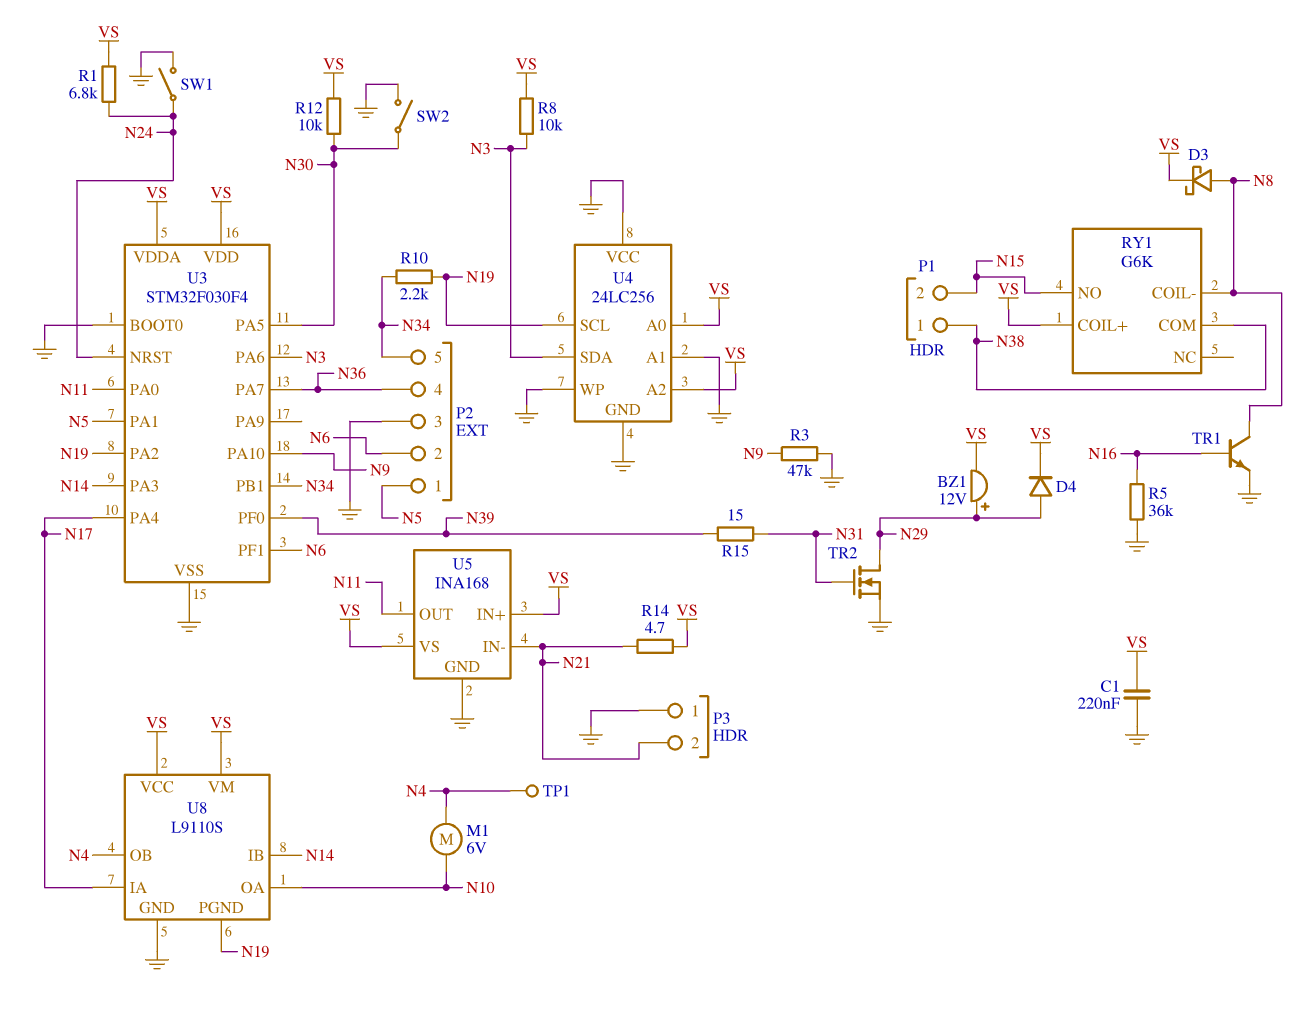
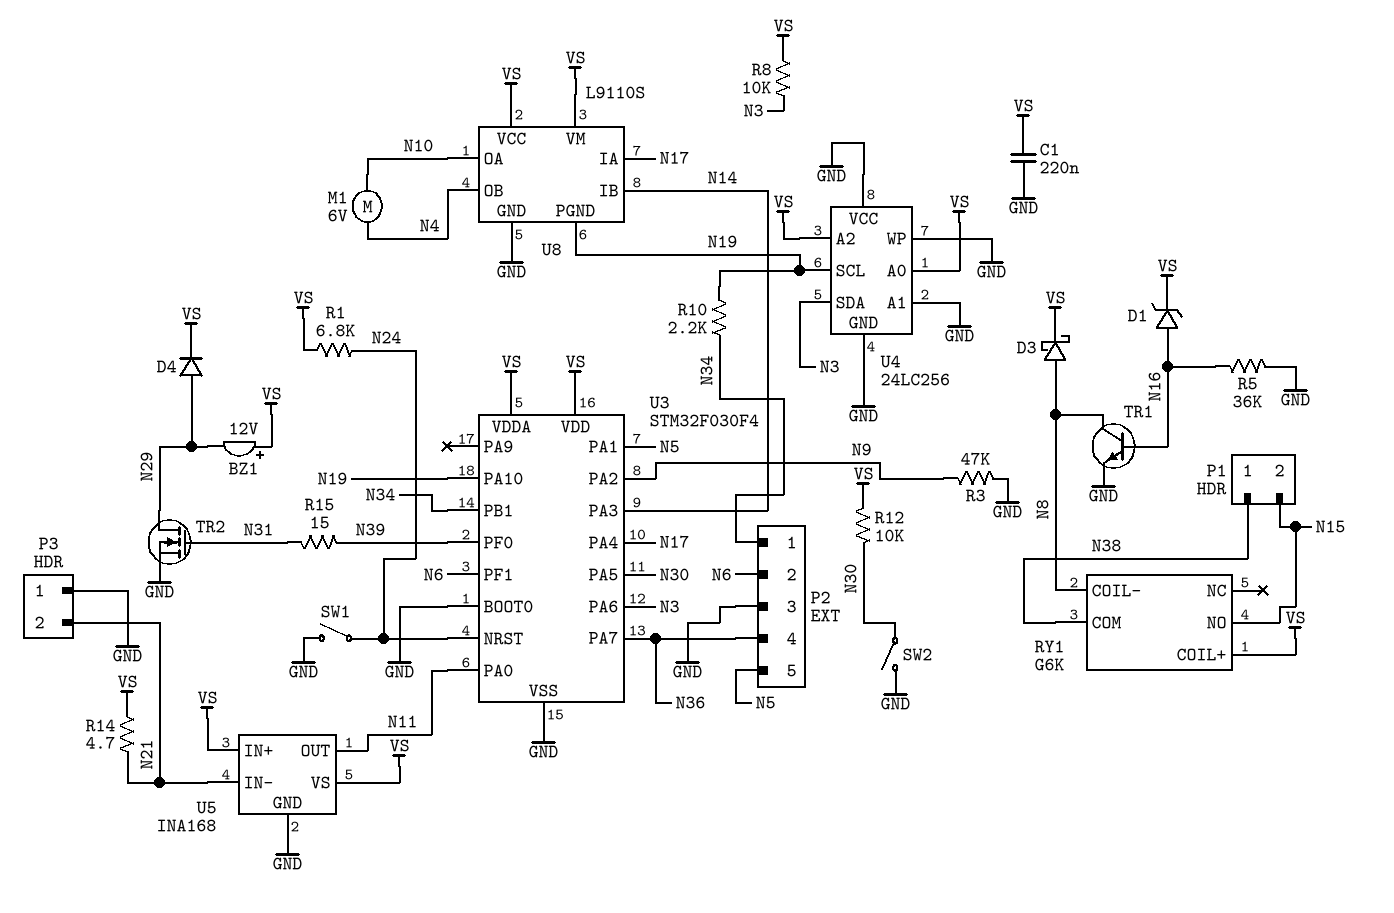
BZ1: buzzer 12V (plus N29, minus VS) -> buzzer 12V (plus VS, minus N29)
D1: none -> zener (A N16, K VS)
P2 pin 1: N5 -> N34
P2 pin 5: N34 -> N5
TP1: test point (N4) -> none
U3 pin PA2: N19 -> N9
U3 pin PA10: N9 -> N19

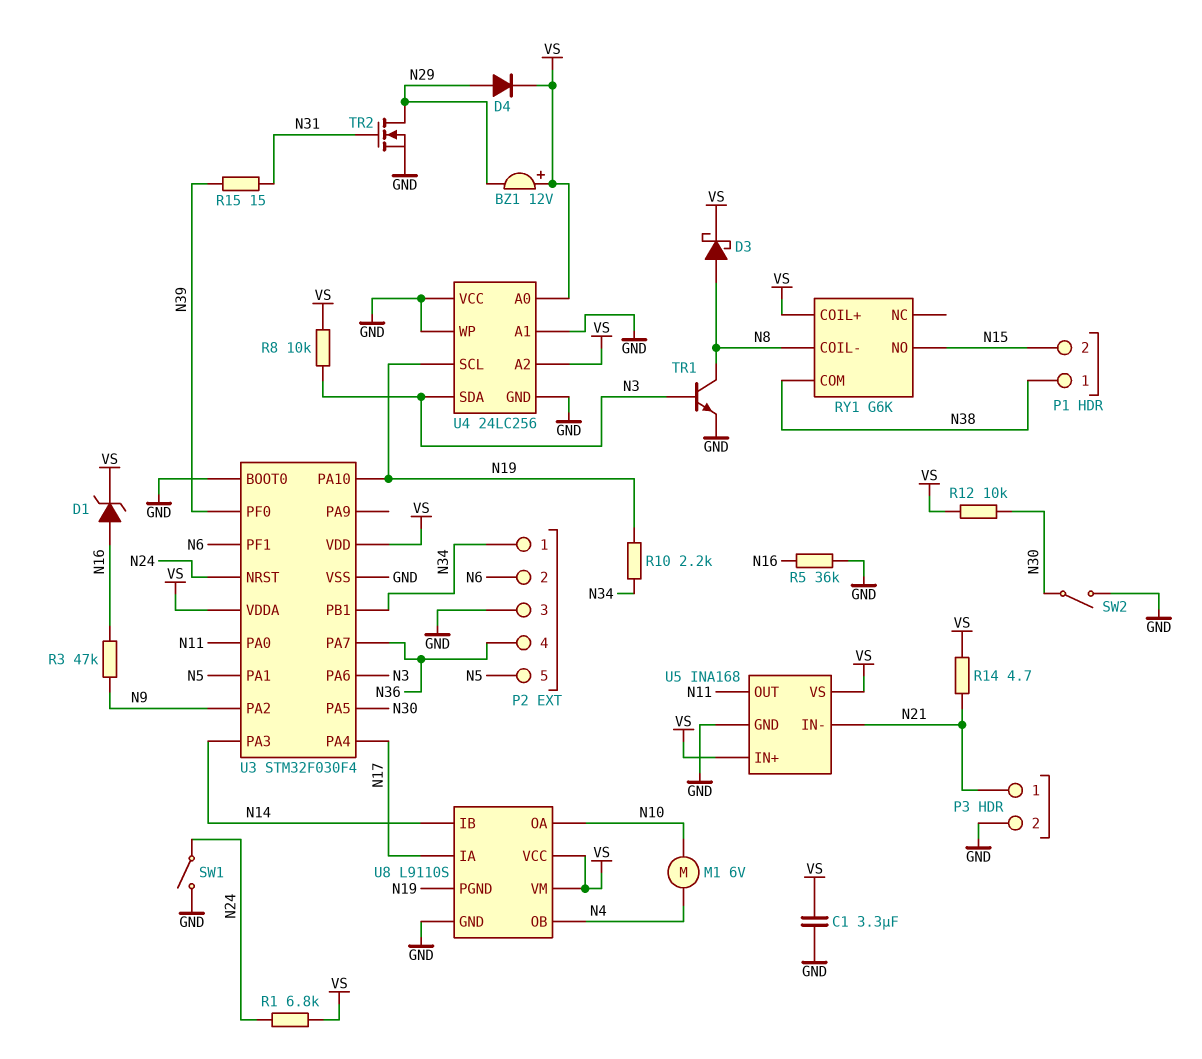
C1: 220nF (GND, VS) -> 3.3uF (GND, VS)
P3 pin 1: GND -> N21
P3 pin 2: N21 -> GND
R3: 47k (GND, N9) -> 47k (N9, N16)
TR1: NPN (B N16, C N8, E GND) -> NPN (B N3, C N8, E GND)

